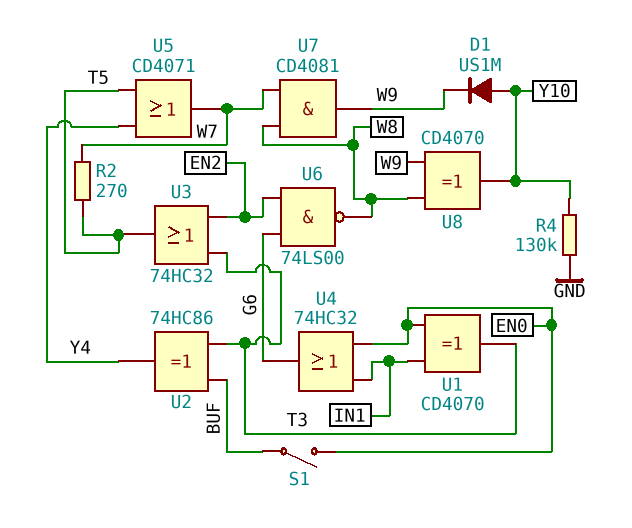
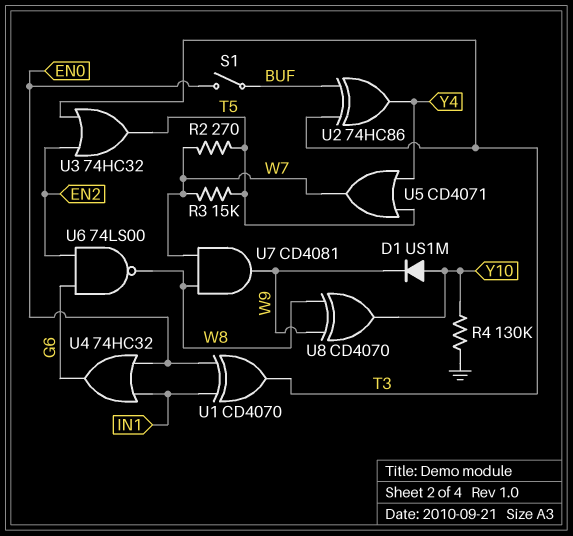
R3: none -> 15k (T5, W7)

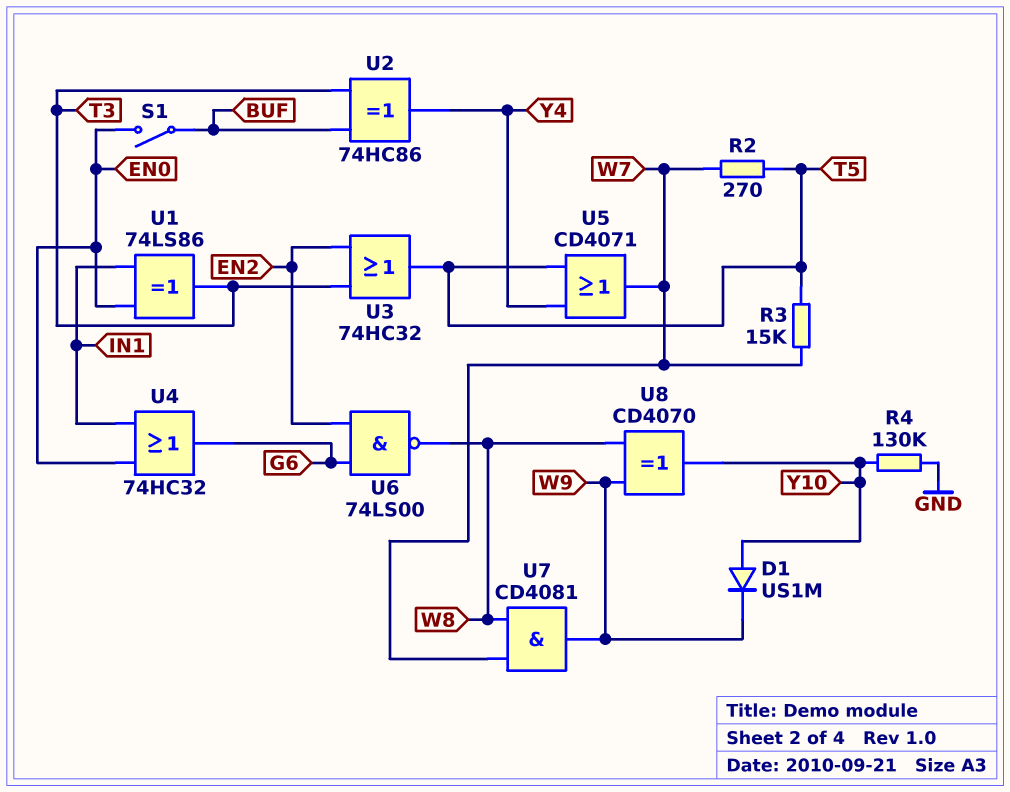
U1: XOR CD4070 (in EN0, in IN1, out T3) -> XOR 74LS86 (in EN0, in IN1, out T3)

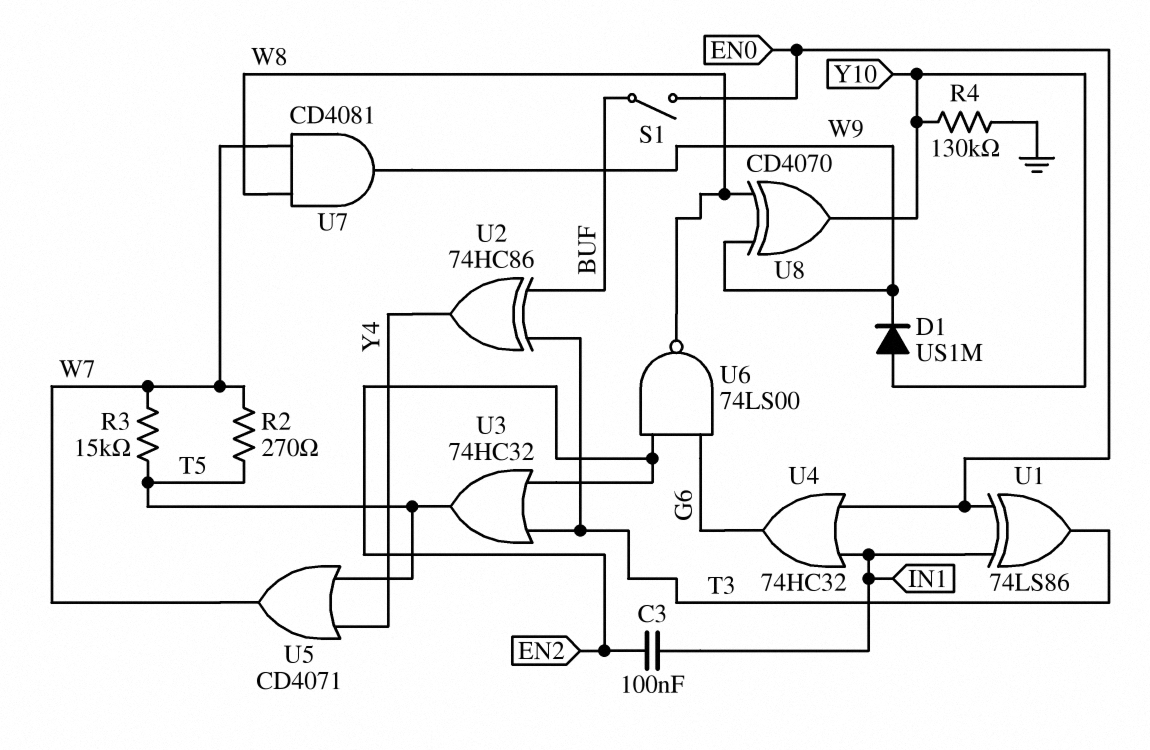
C3: none -> 100nF (EN2, IN1)

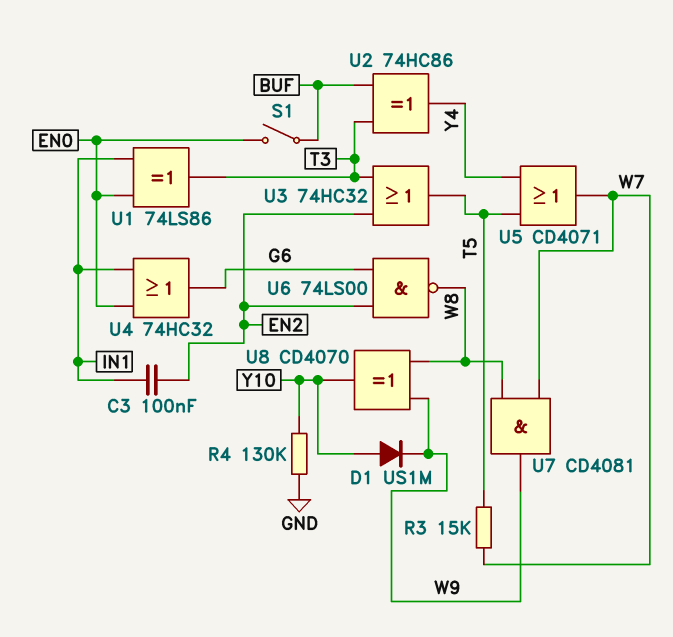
R2: 270 (T5, W7) -> none

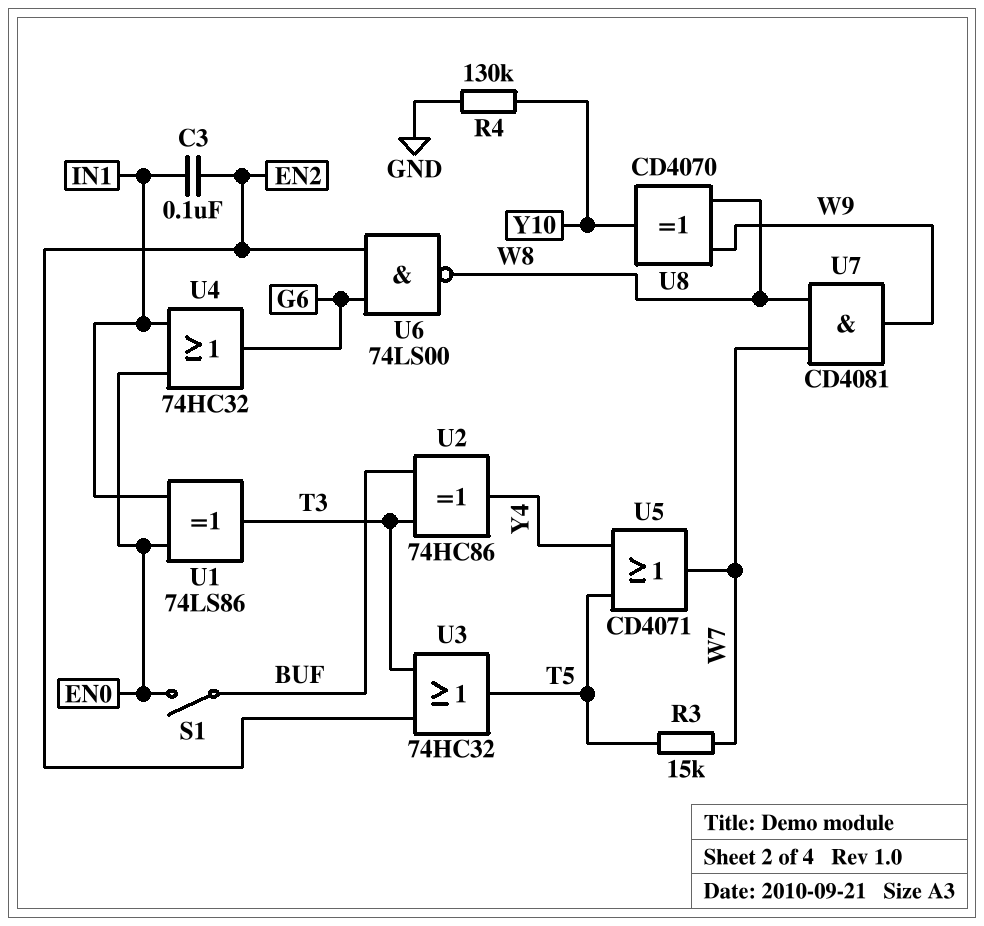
D1: diode US1M (A Y10, K W9) -> none

